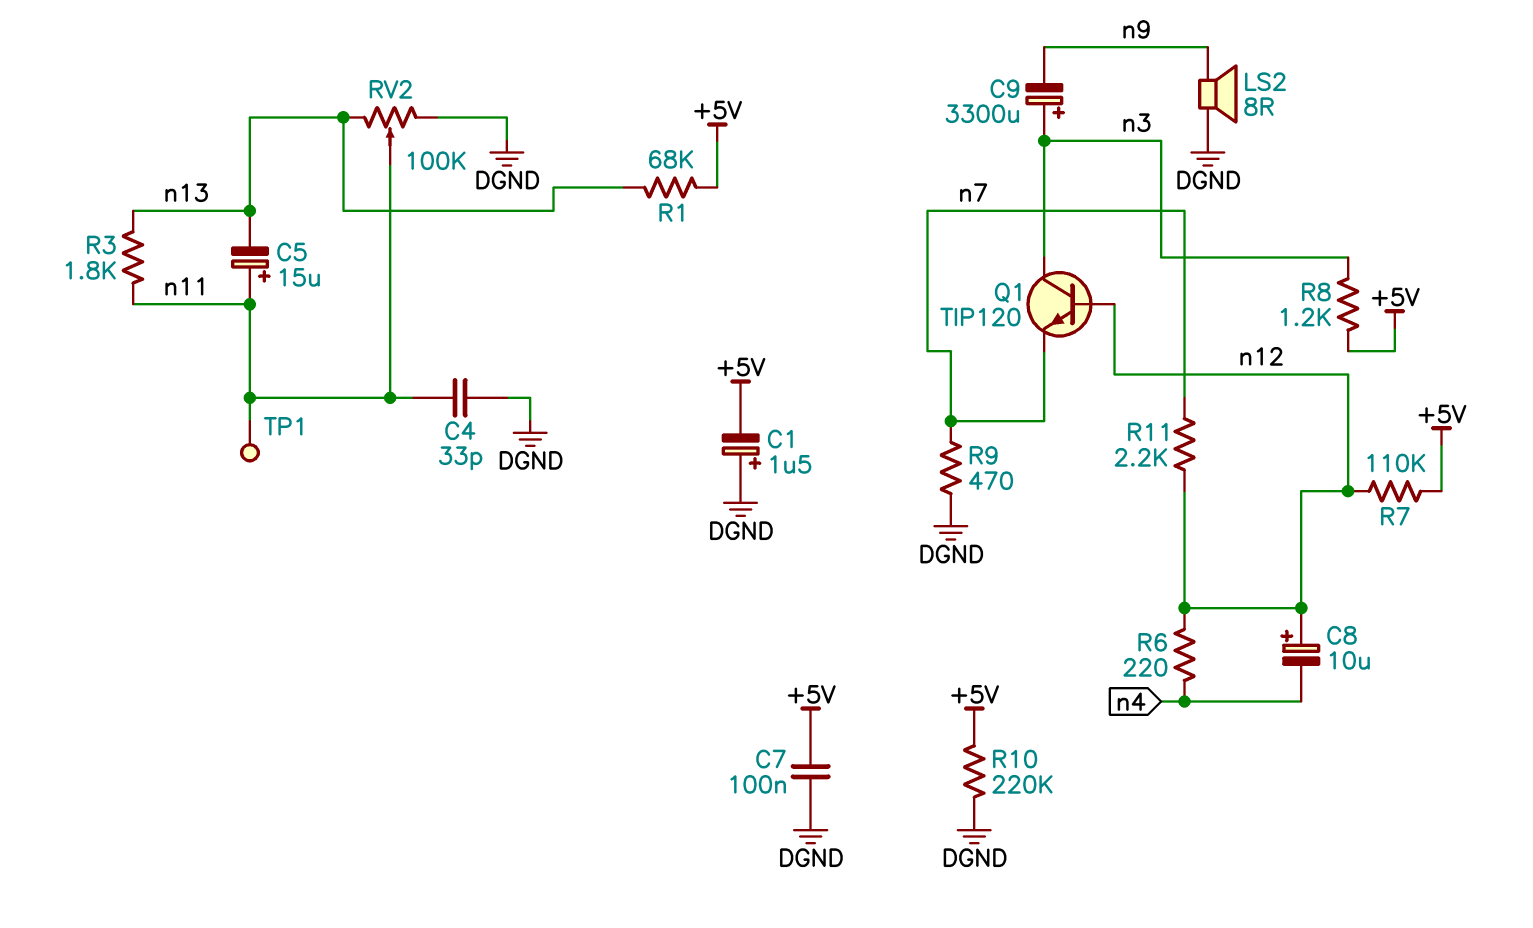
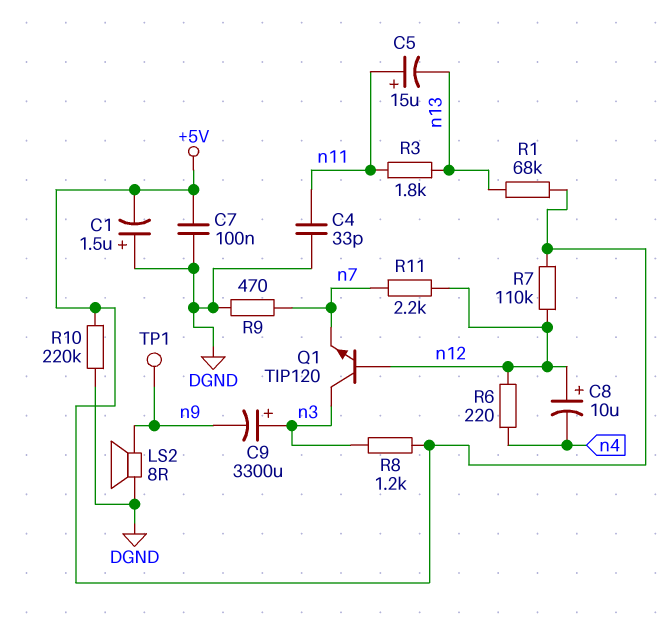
RV2: 100k (DGND, n13, wiper n11) -> none
TP1: test point (n11) -> test point (n9)

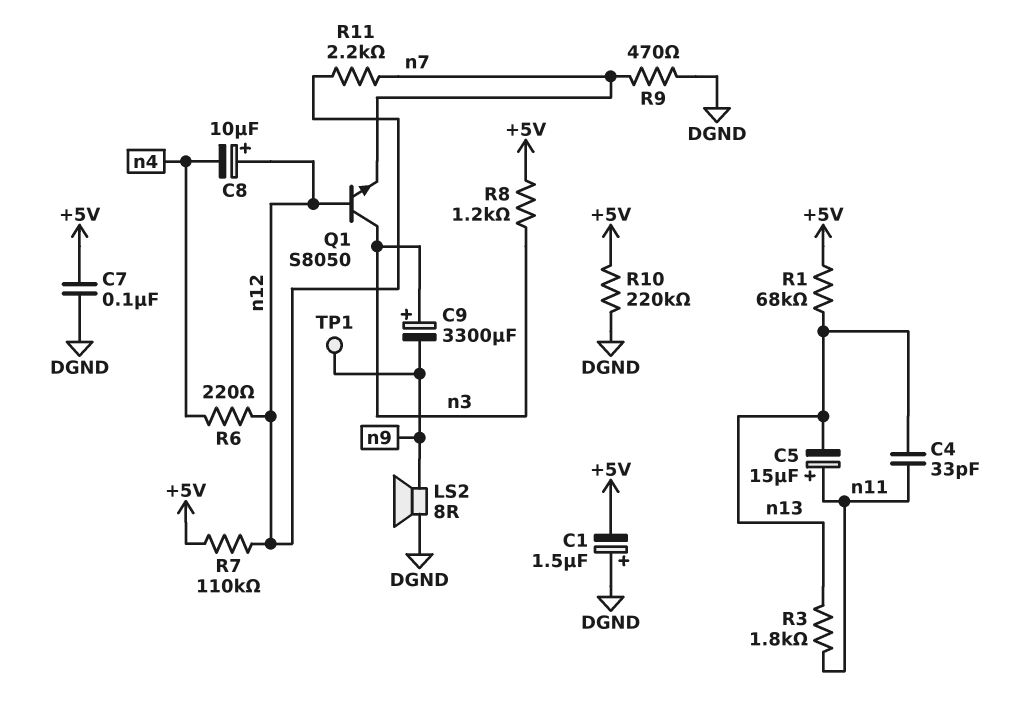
C4: 33pF (DGND, n11) -> 33pF (n11, n13)
Q1: NPN TIP120 (B n12, C n3, E n7) -> NPN S8050 (B n12, C n3, E n7)

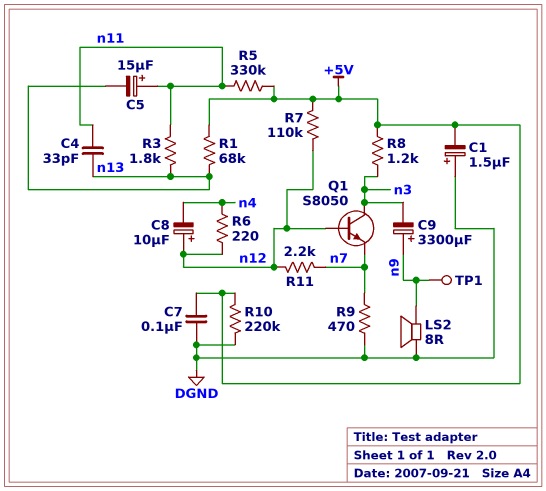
C9: 3300uF (plus n3, minus n9) -> 3300uF (plus n9, minus n3)
R5: none -> 330k (+5V, n11)

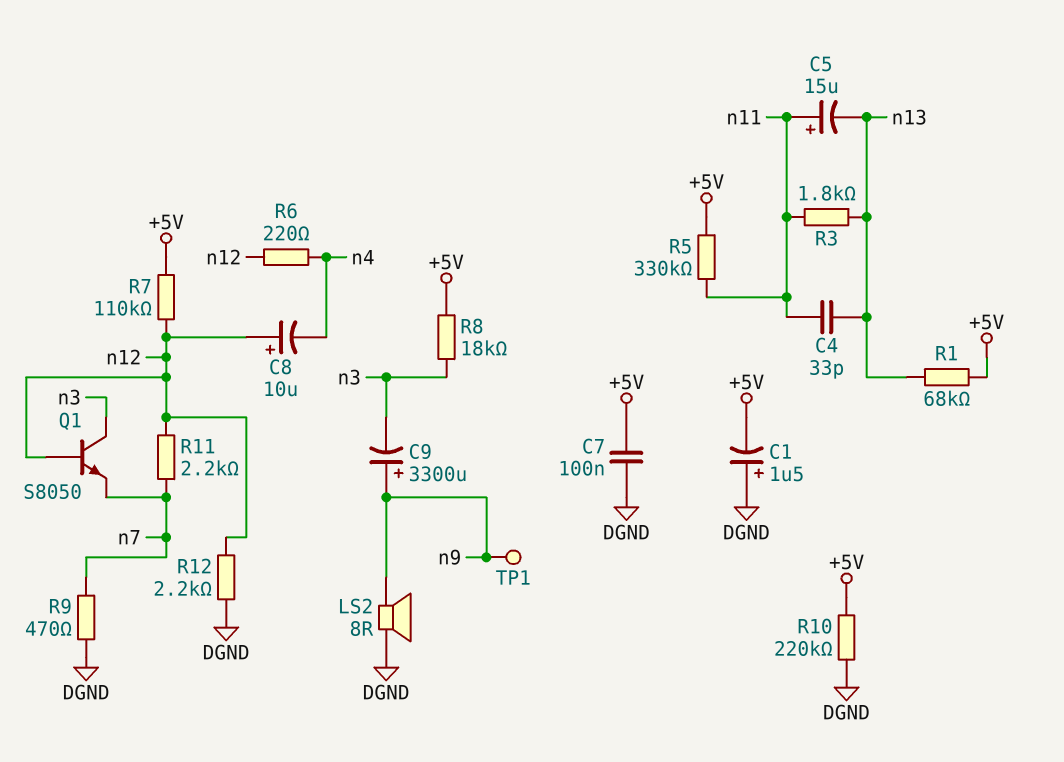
R8: 1.2k (+5V, n3) -> 18k (+5V, n3)
R12: none -> 2.2k (DGND, n12)

